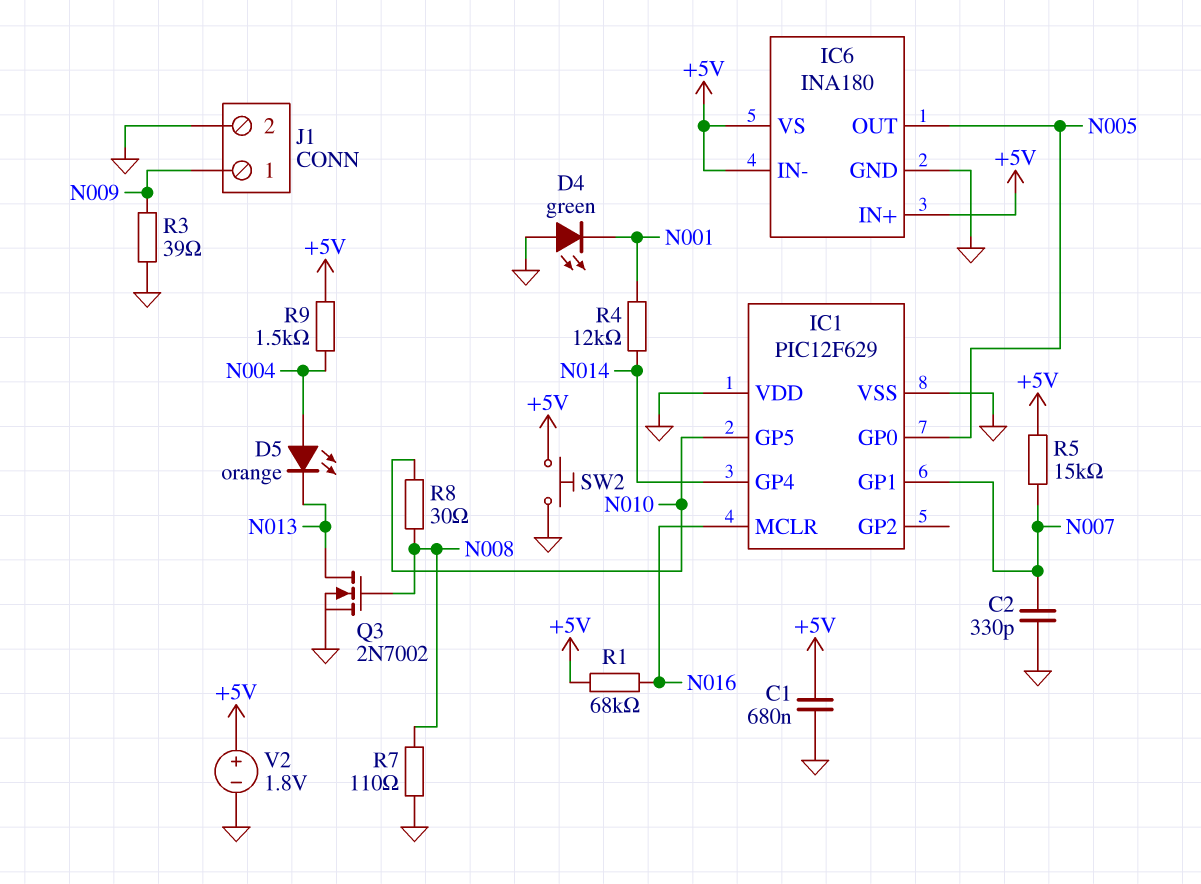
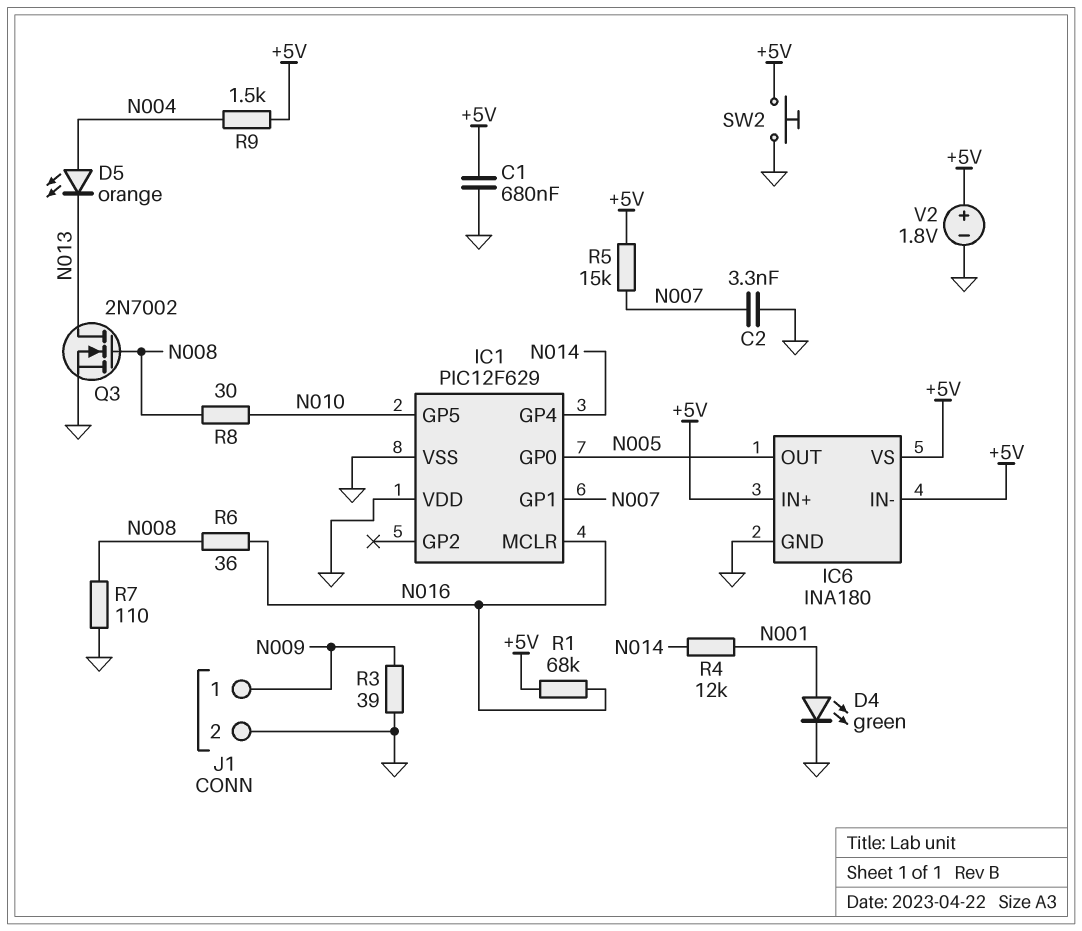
C2: 330pF (GND, N007) -> 3.3nF (GND, N007)
D4: LED green (A GND, K N001) -> LED green (A N001, K GND)
R6: none -> 36 (N008, N016)

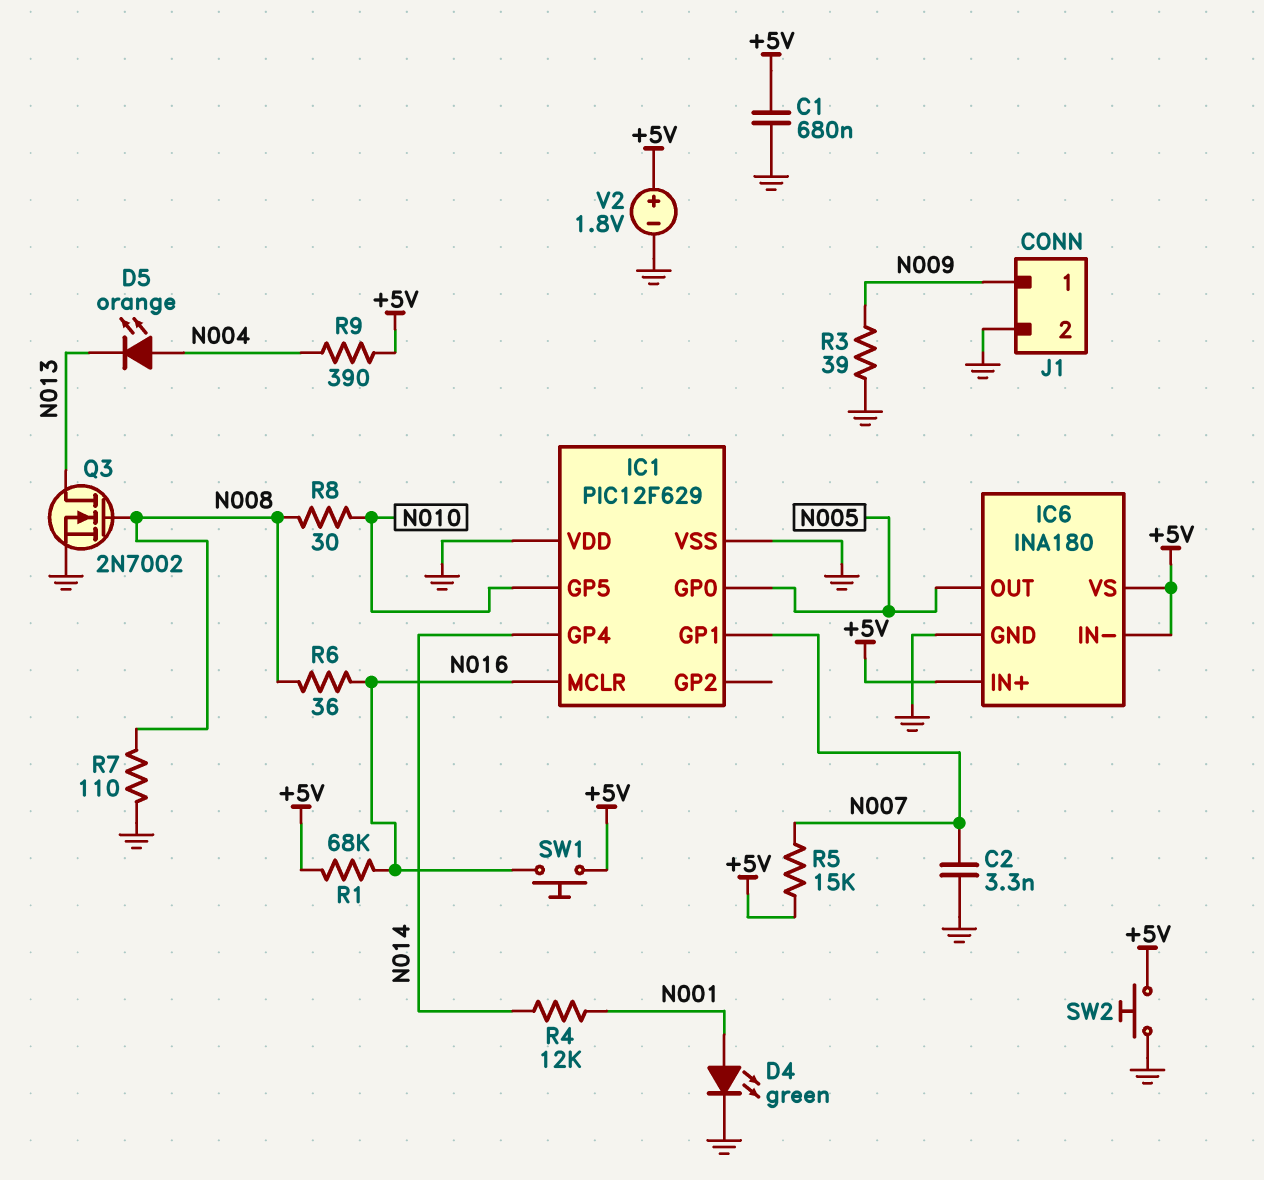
R9: 1.5k (+5V, N004) -> 390 (+5V, N004)
SW1: none -> button (+5V, N016)

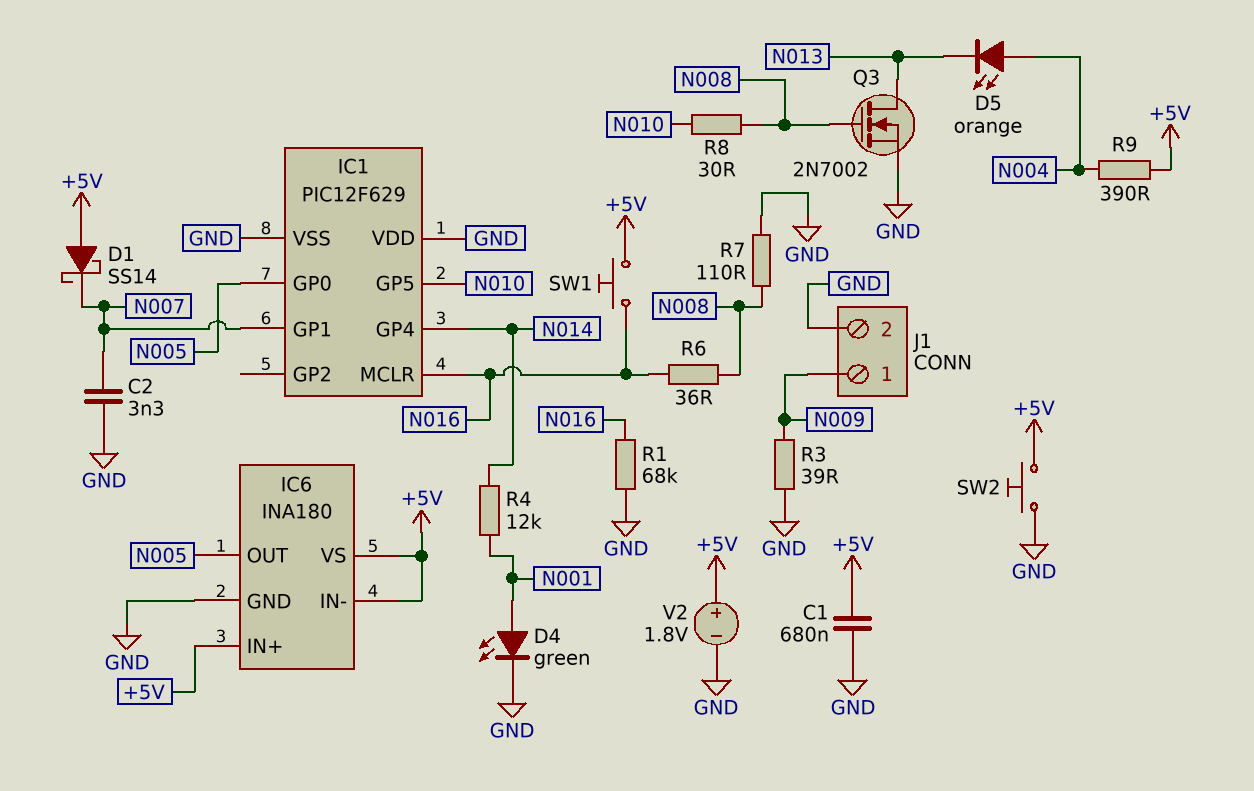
D1: none -> schottky SS14 (A +5V, K N007)
R1: 68k (+5V, N016) -> 68k (GND, N016)
R5: 15k (+5V, N007) -> none

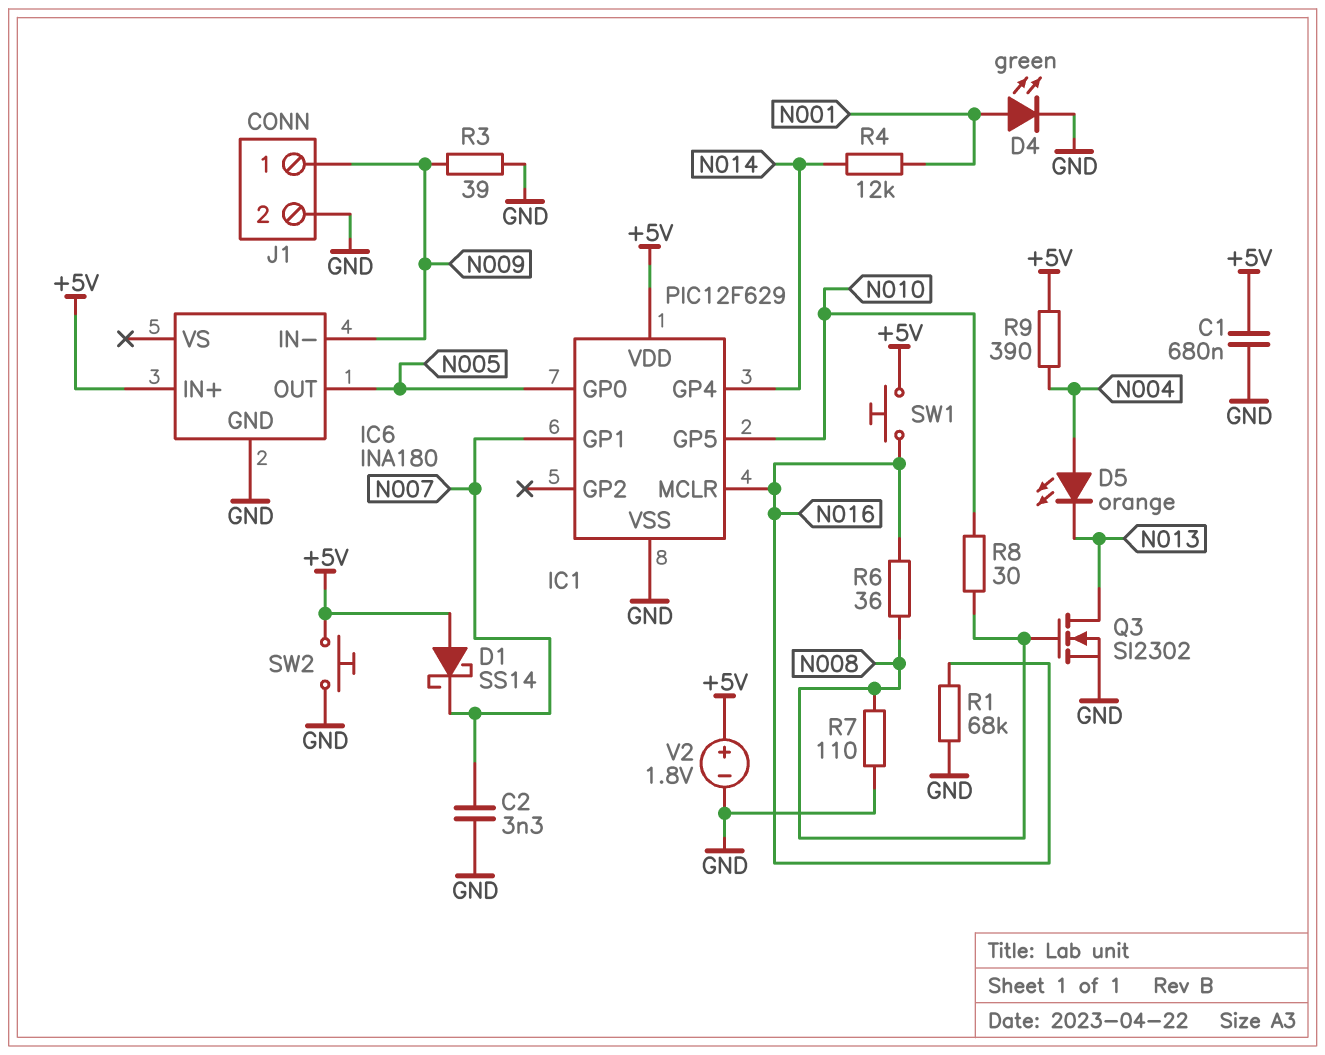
IC1 pin VDD: GND -> +5V
IC6 pin IN-: +5V -> N009
IC6 pin VS: +5V -> none
Q3: NMOS 2N7002 (G N008, D N013, S GND) -> NMOS SI2302 (G N008, D N013, S GND)

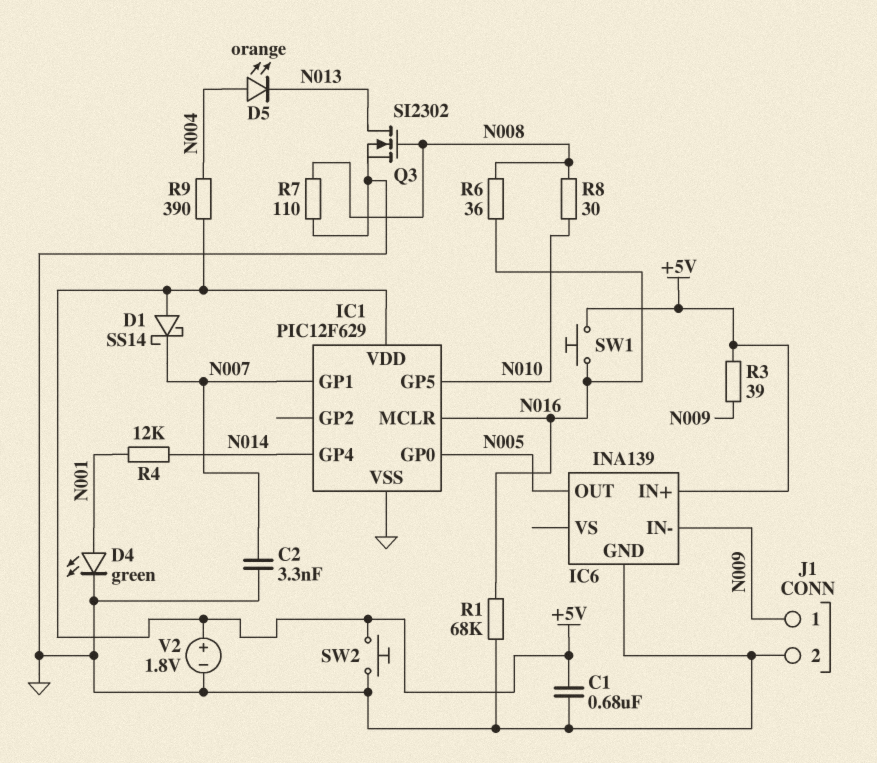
IC6: INA180 -> INA139
R3: 39 (GND, N009) -> 39 (+5V, N009)

